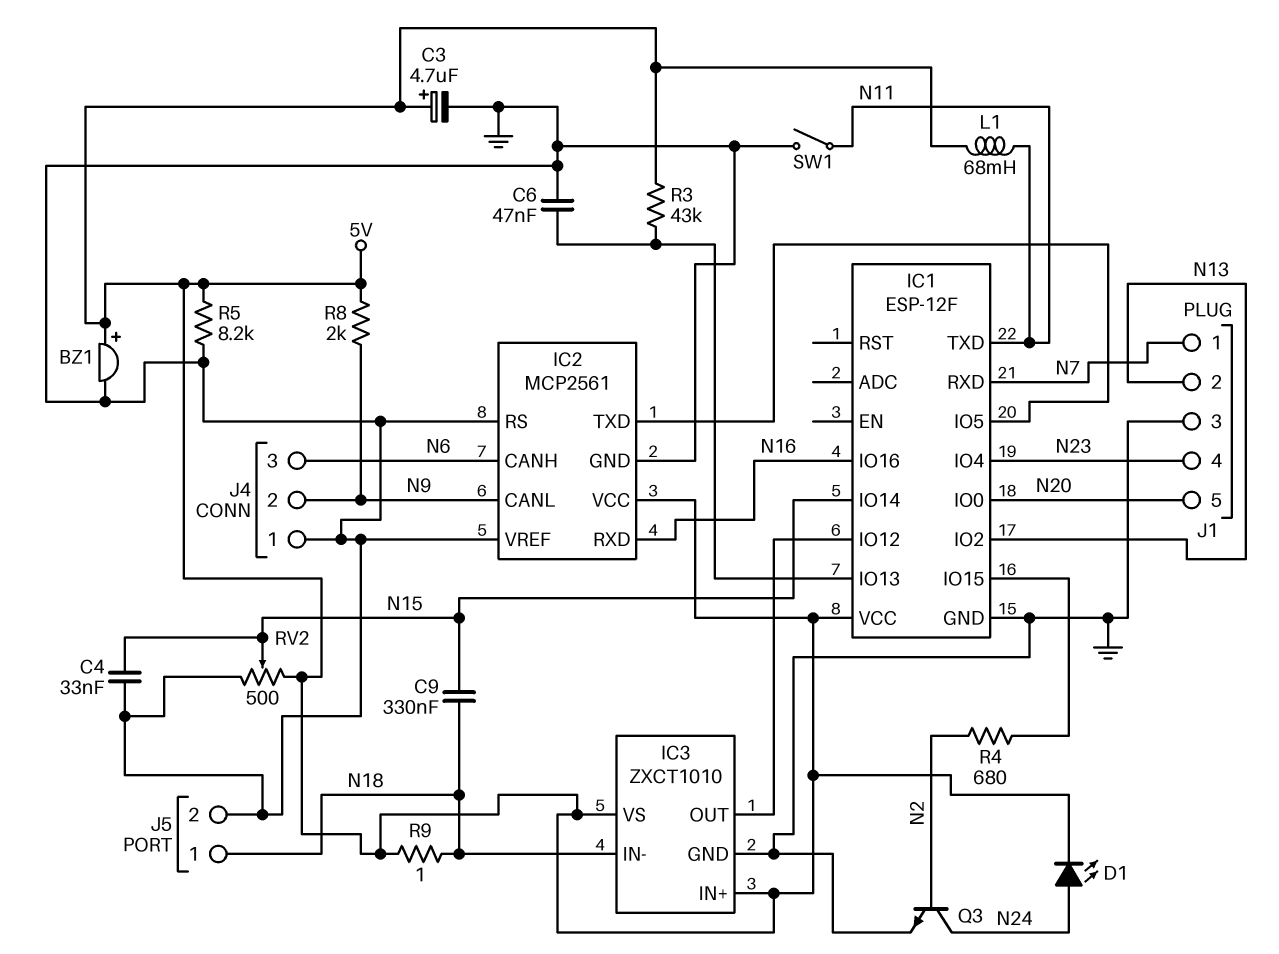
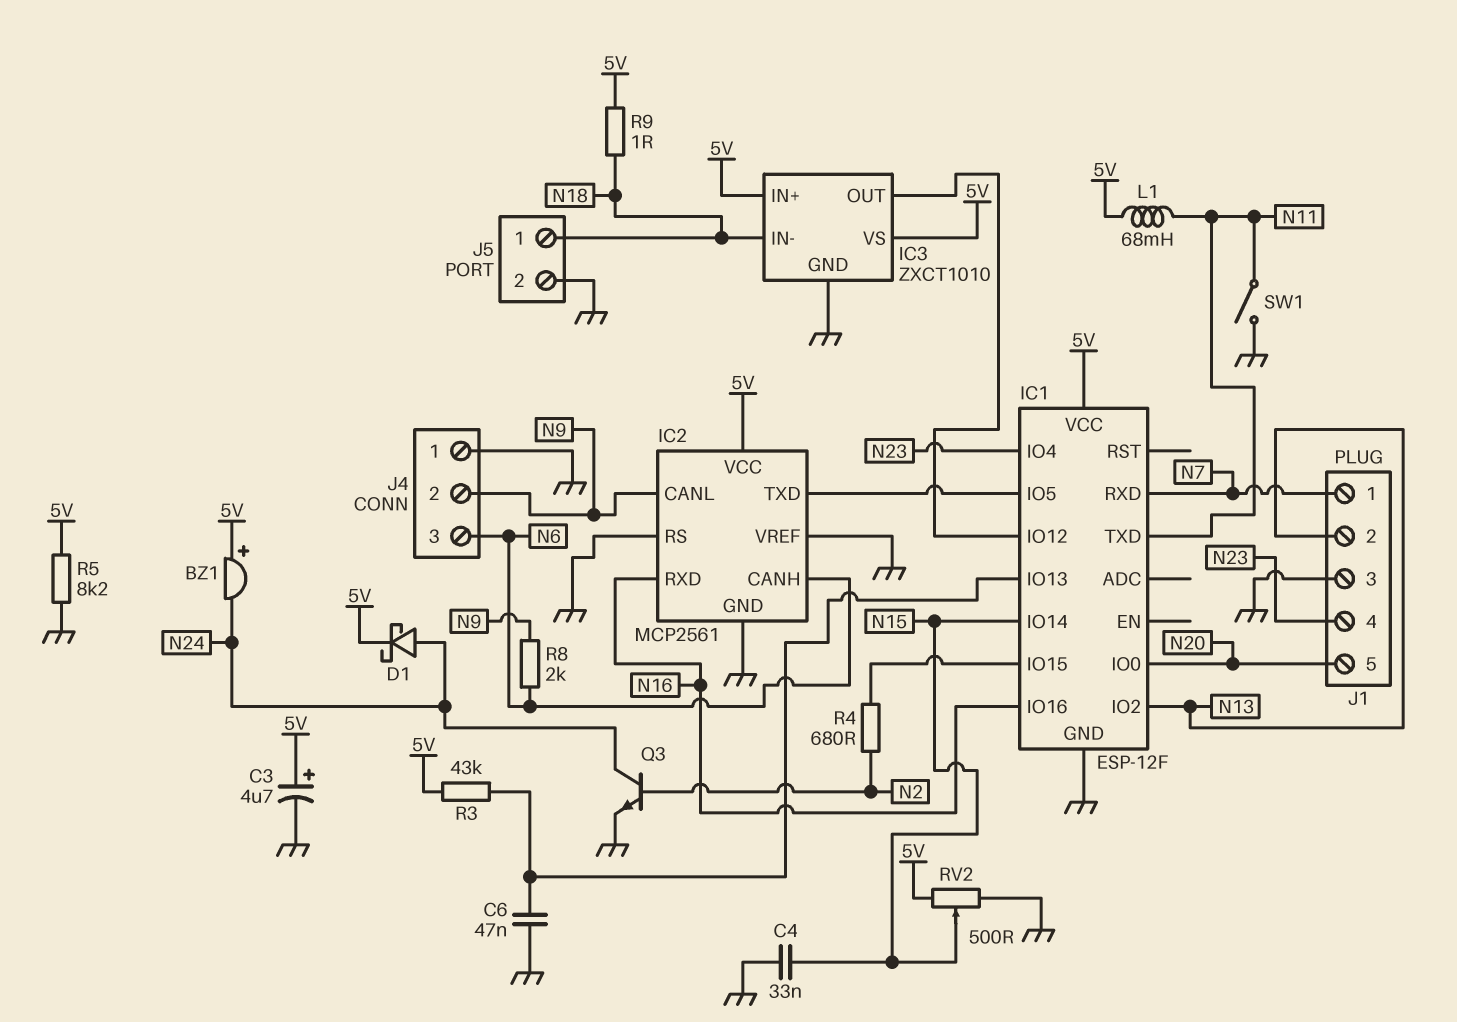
BZ1: buzzer (plus 5V, minus GND) -> buzzer (plus 5V, minus N24)
C9: 330nF (N15, N18) -> none
D1: LED (A N24, K 5V) -> schottky (A N24, K 5V)
R8: 2k (5V, N9) -> 2k (N6, N9)

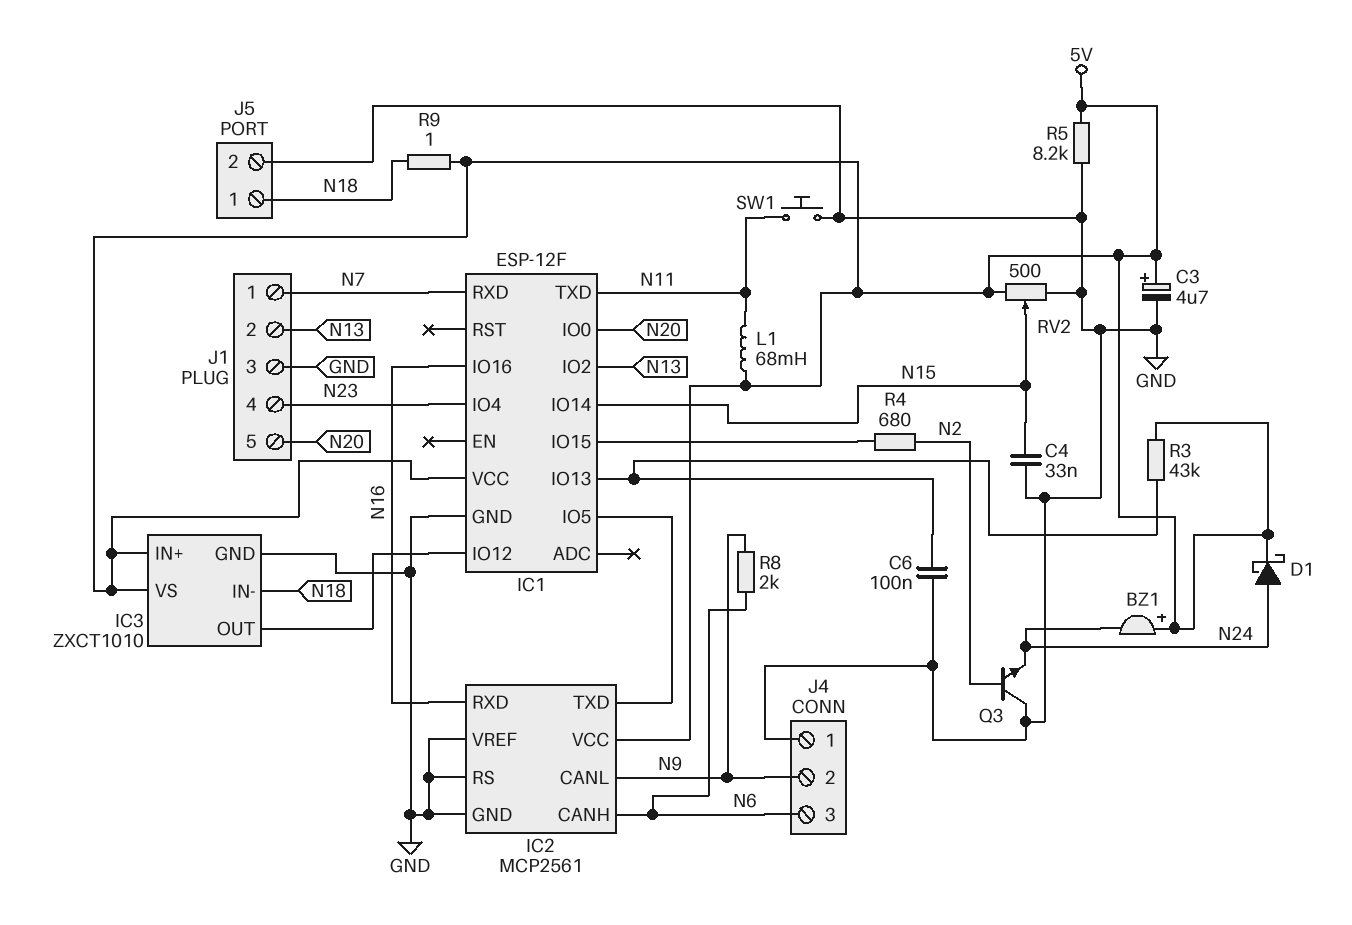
C6: 47nF (GND, IC1/IO13) -> 100nF (GND, IC1/IO13)
Q3: NPN (B N2, C N24, E GND) -> NPN (B N2, C GND, E N24)
SW1: switch (GND, N11) -> button (GND, N11)

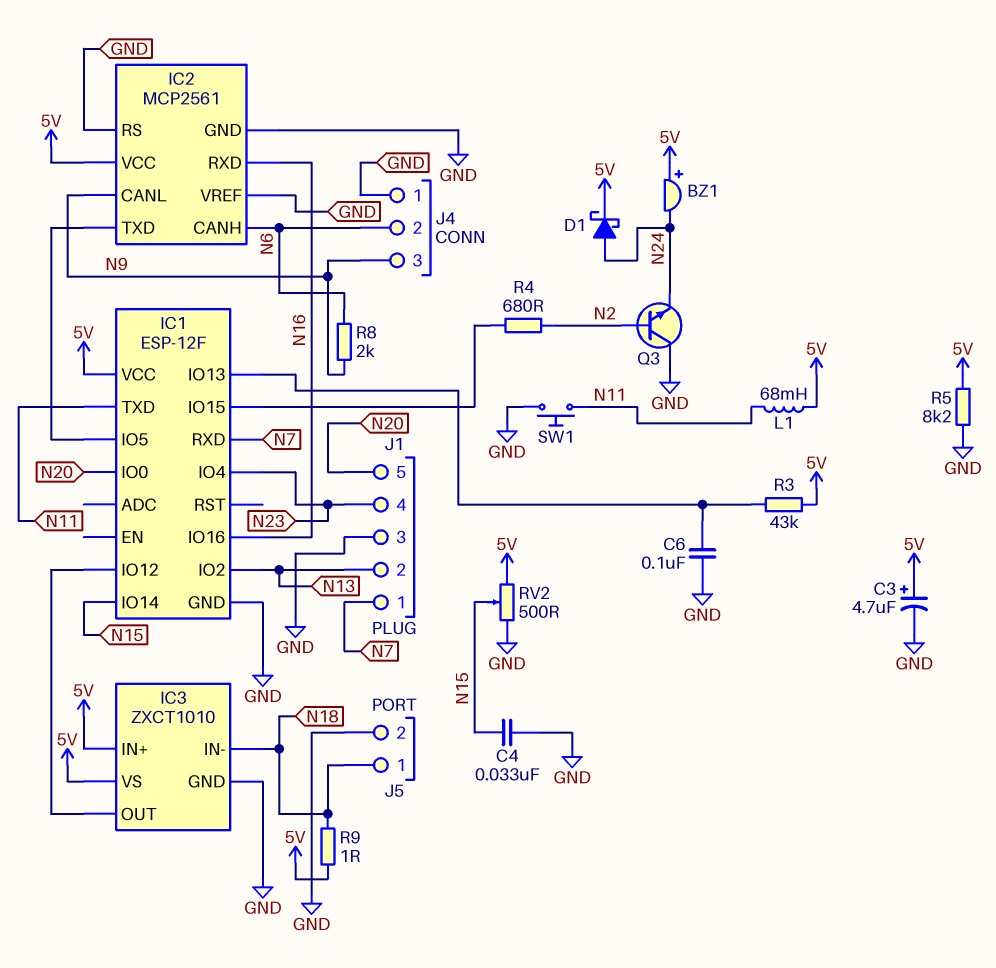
J4 pin 2: N9 -> N6
J4 pin 3: N6 -> N9

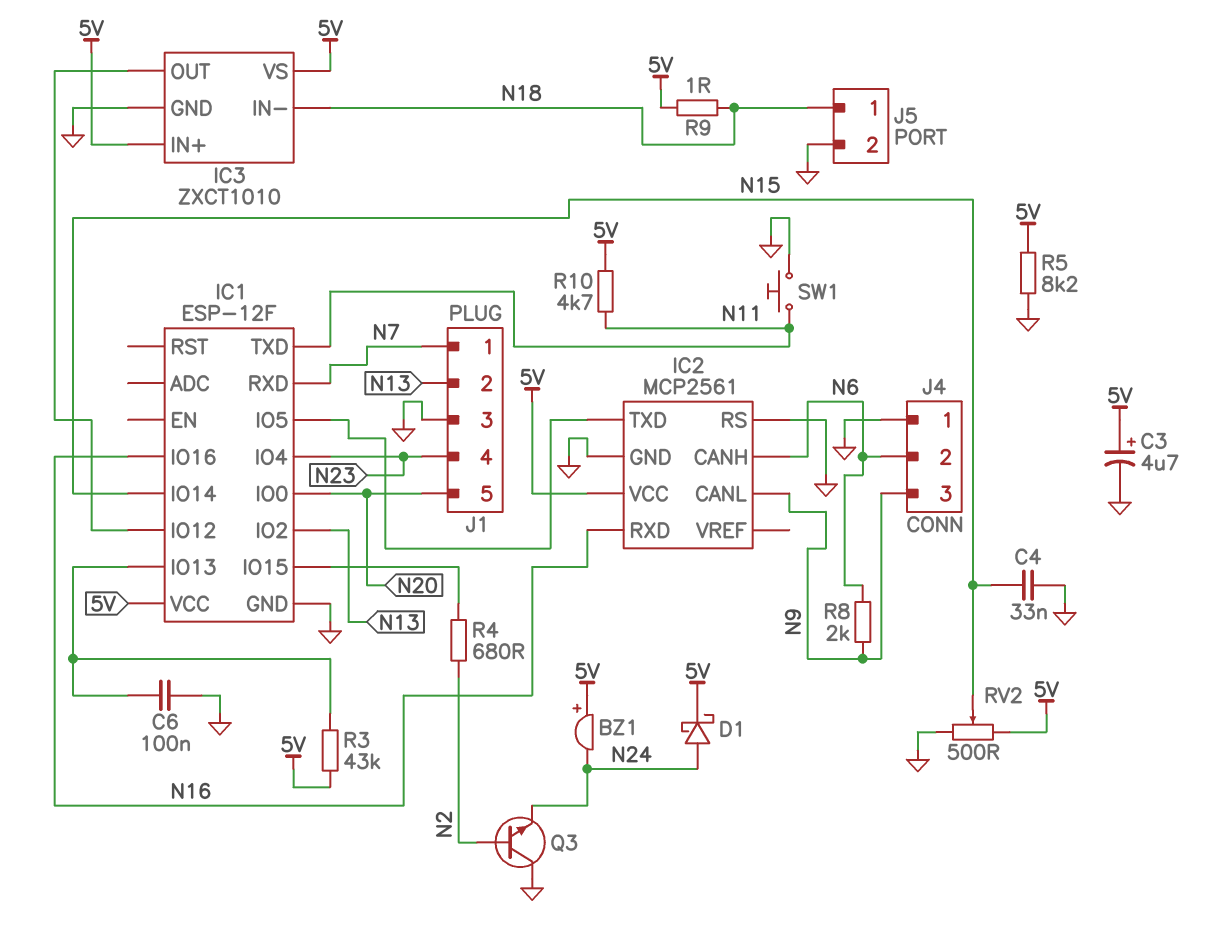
IC2 pin VREF: GND -> none
L1: 68mH (5V, N11) -> none
R10: none -> 4.7k (5V, N11)

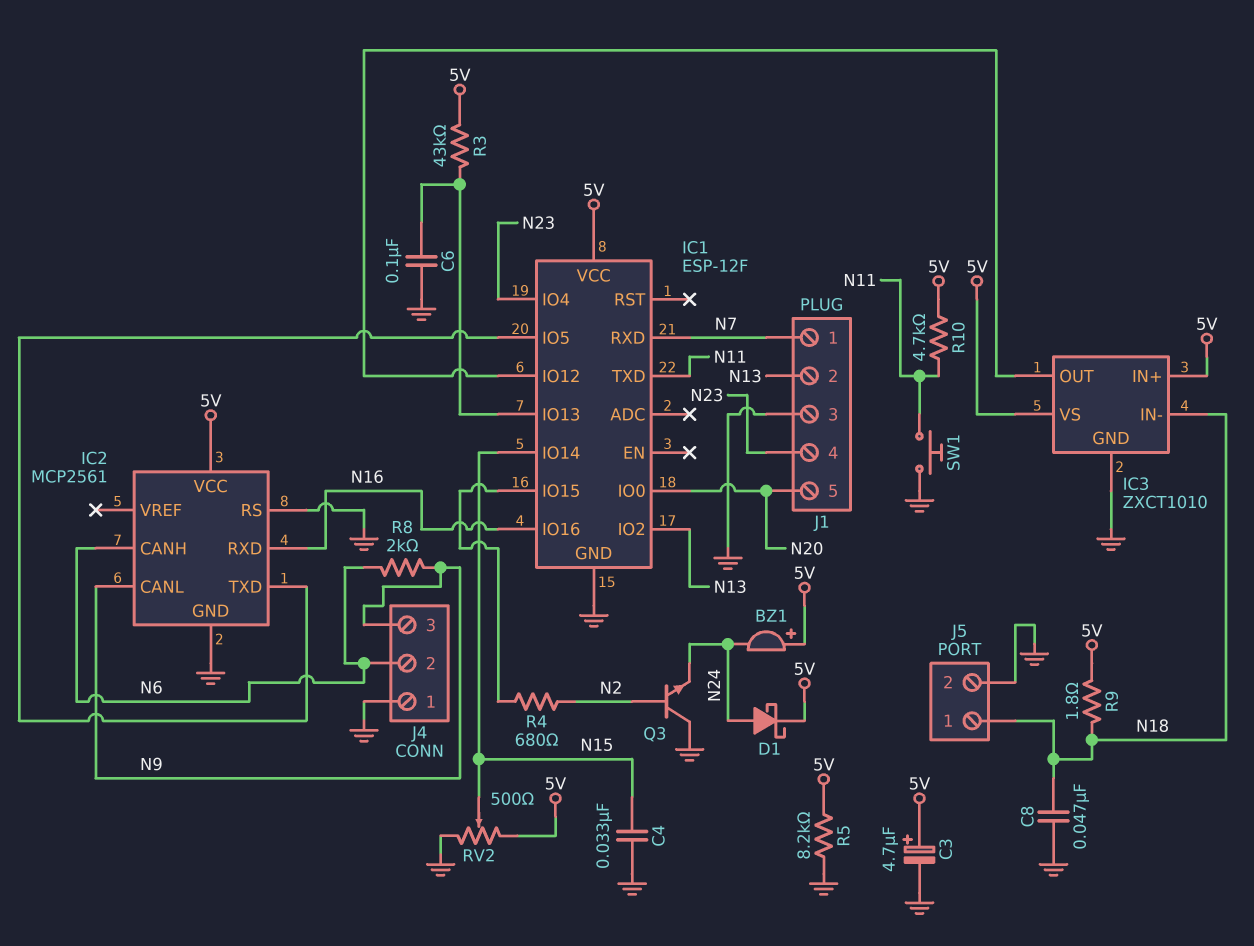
C8: none -> 47nF (GND, N18)
R9: 1 (5V, N18) -> 1.8 (5V, N18)

